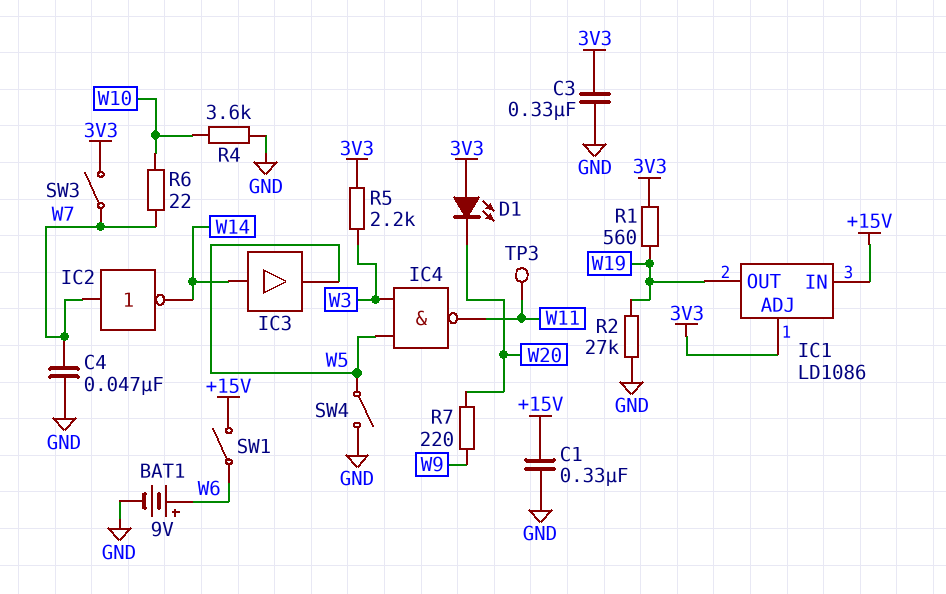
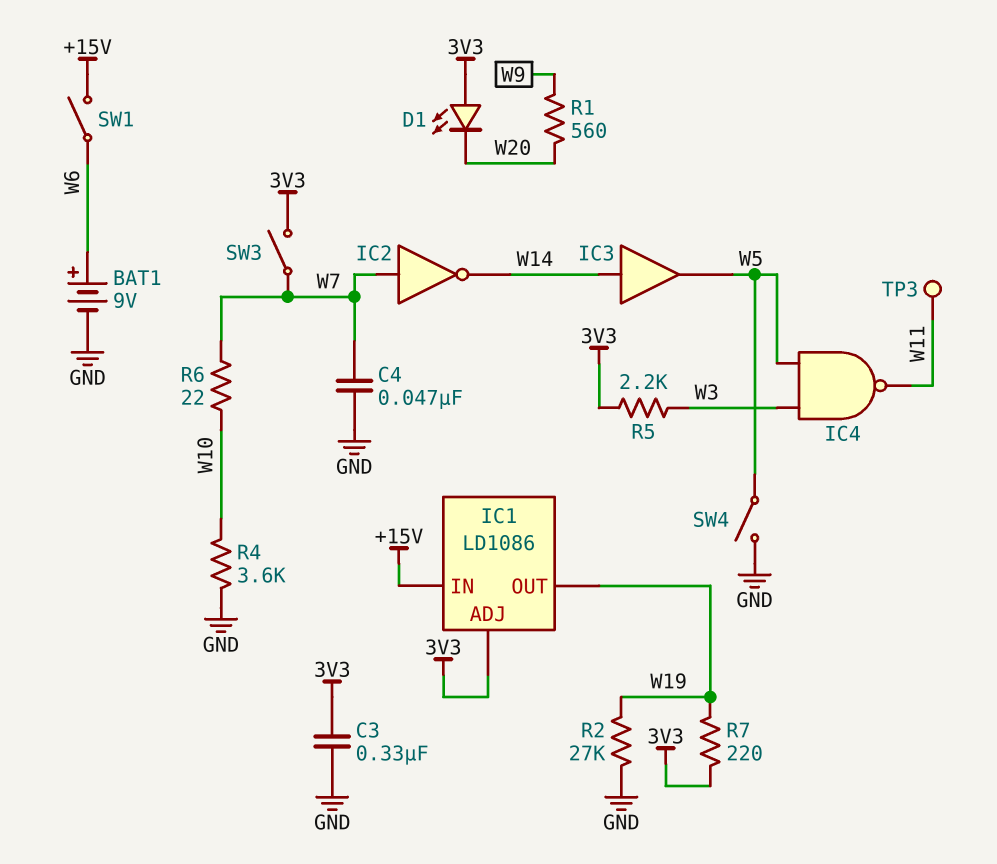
C1: 330nF (+15V, GND) -> none
R1: 560 (3V3, W19) -> 560 (W9, W20)
R7: 220 (W9, W20) -> 220 (3V3, W19)

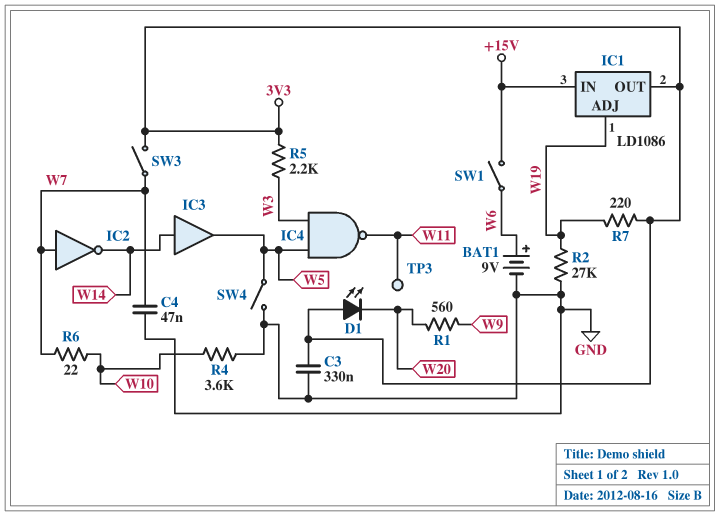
IC1 pin ADJ: 3V3 -> W19
IC1 pin OUT: W19 -> 3V3

